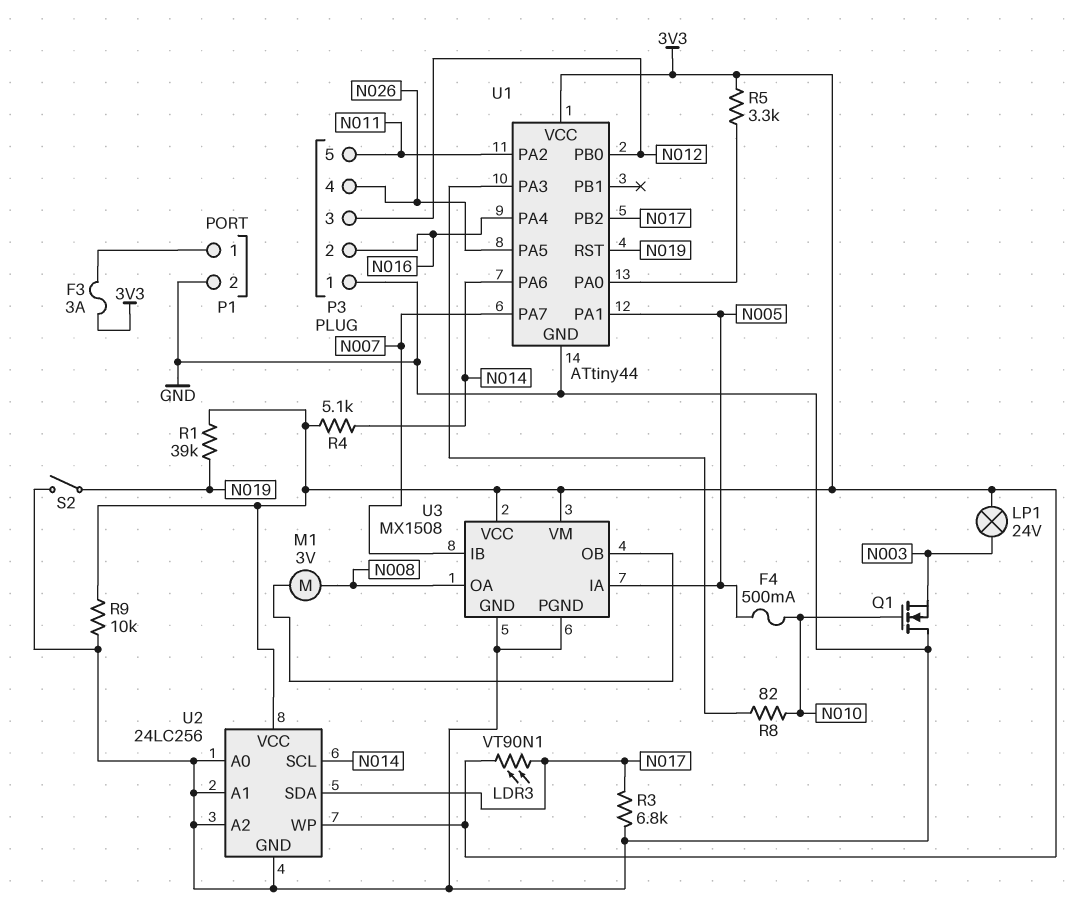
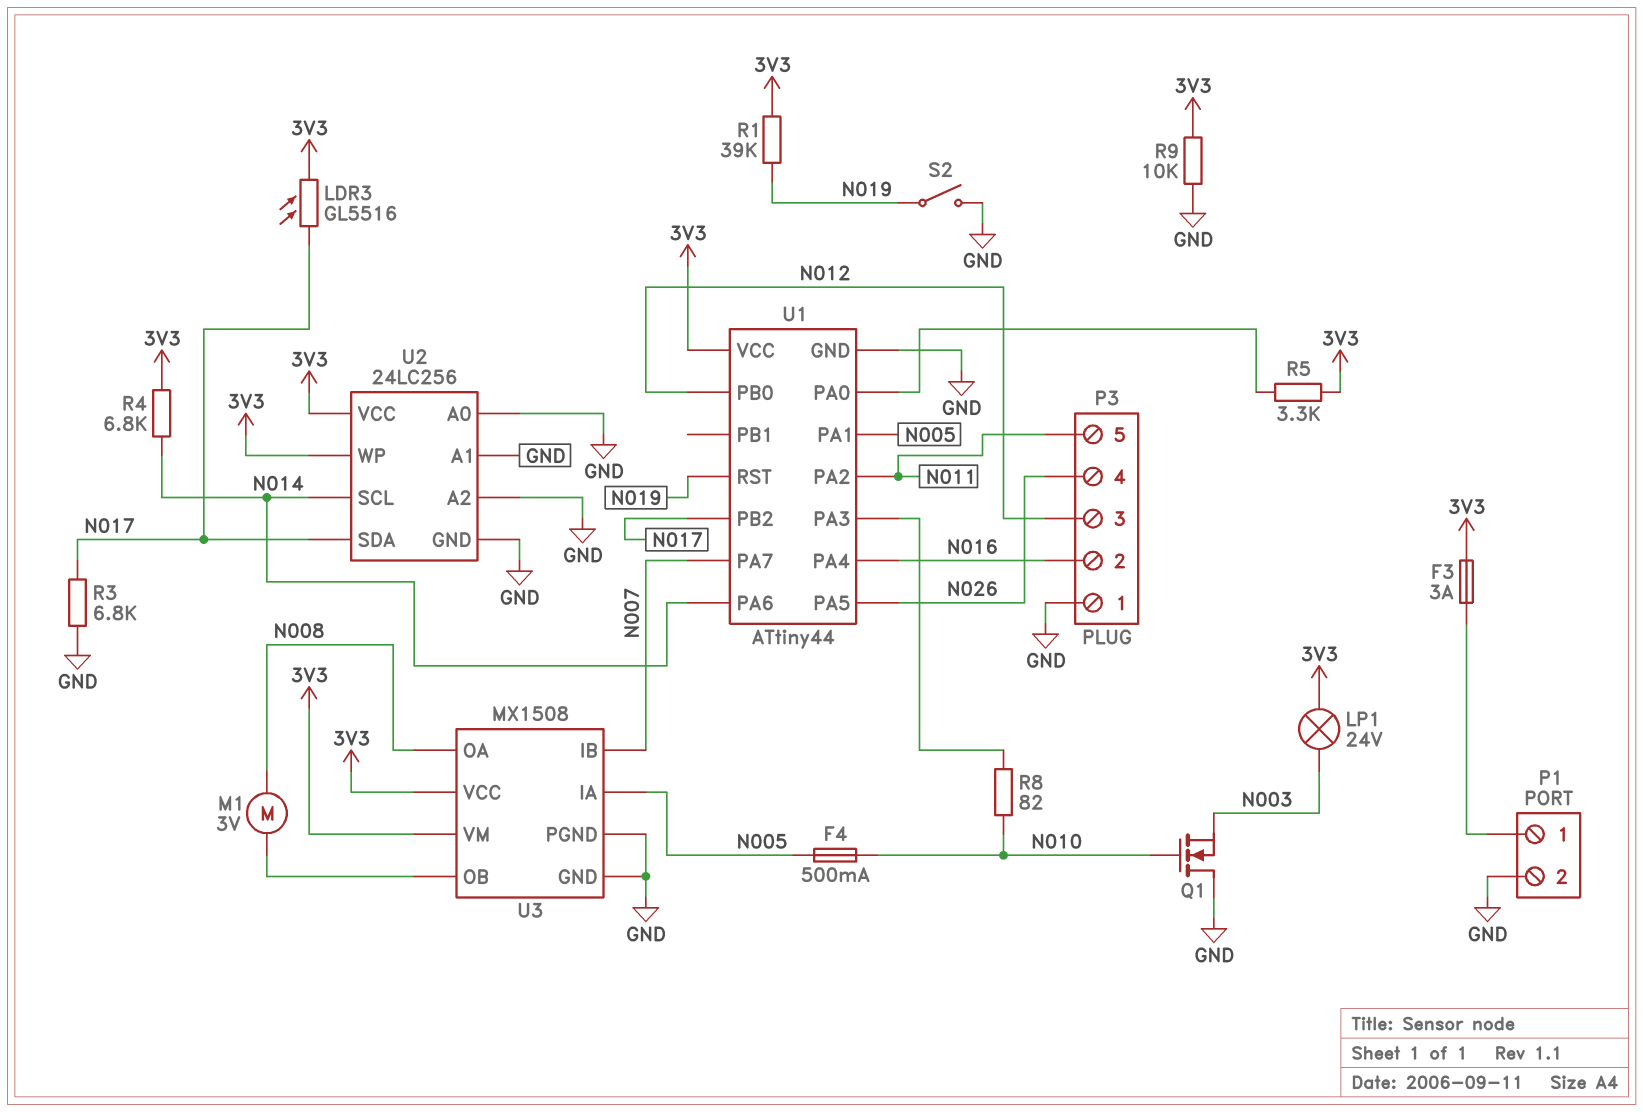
LDR3: VT90N1 (3V3, N017) -> GL5516 (3V3, N017)
R4: 5.1k (3V3, N014) -> 6.8k (3V3, N014)

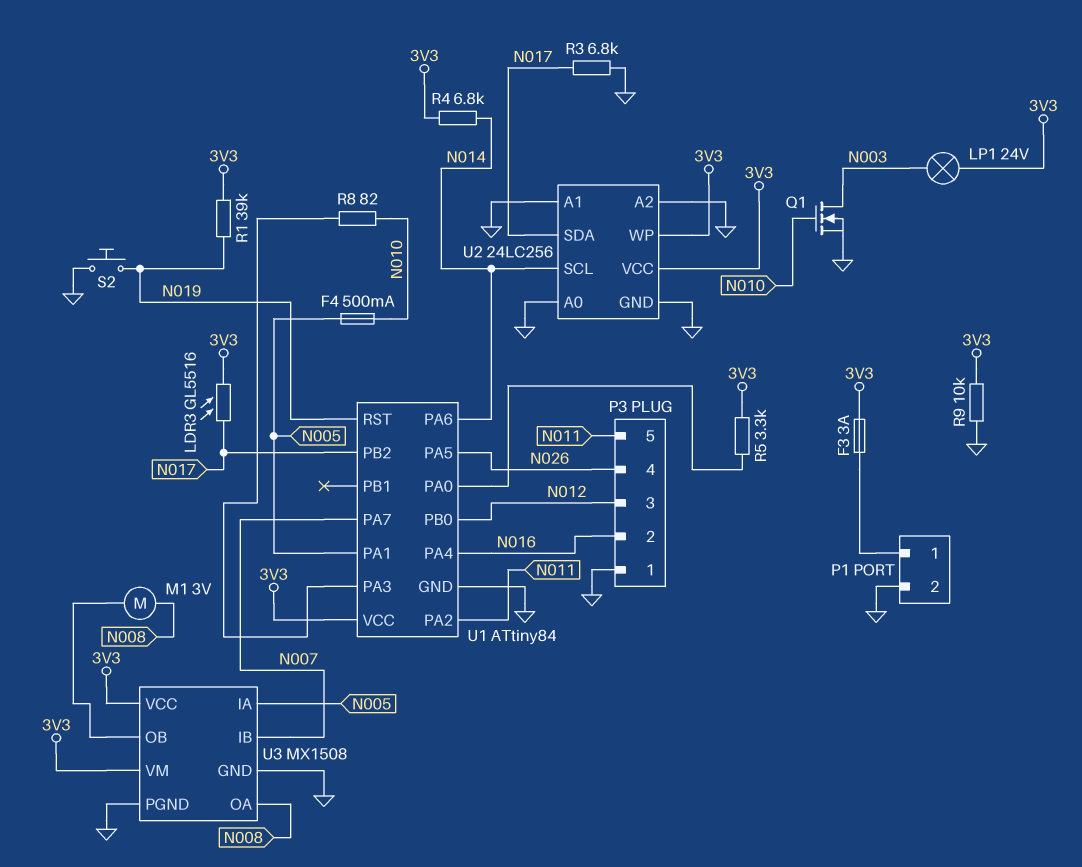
Q1: NMOS (G N010, D GND, S N003) -> NMOS (G N010, D N003, S GND)
S2: switch (GND, N019) -> button (GND, N019)
U1: ATtiny44 -> ATtiny84

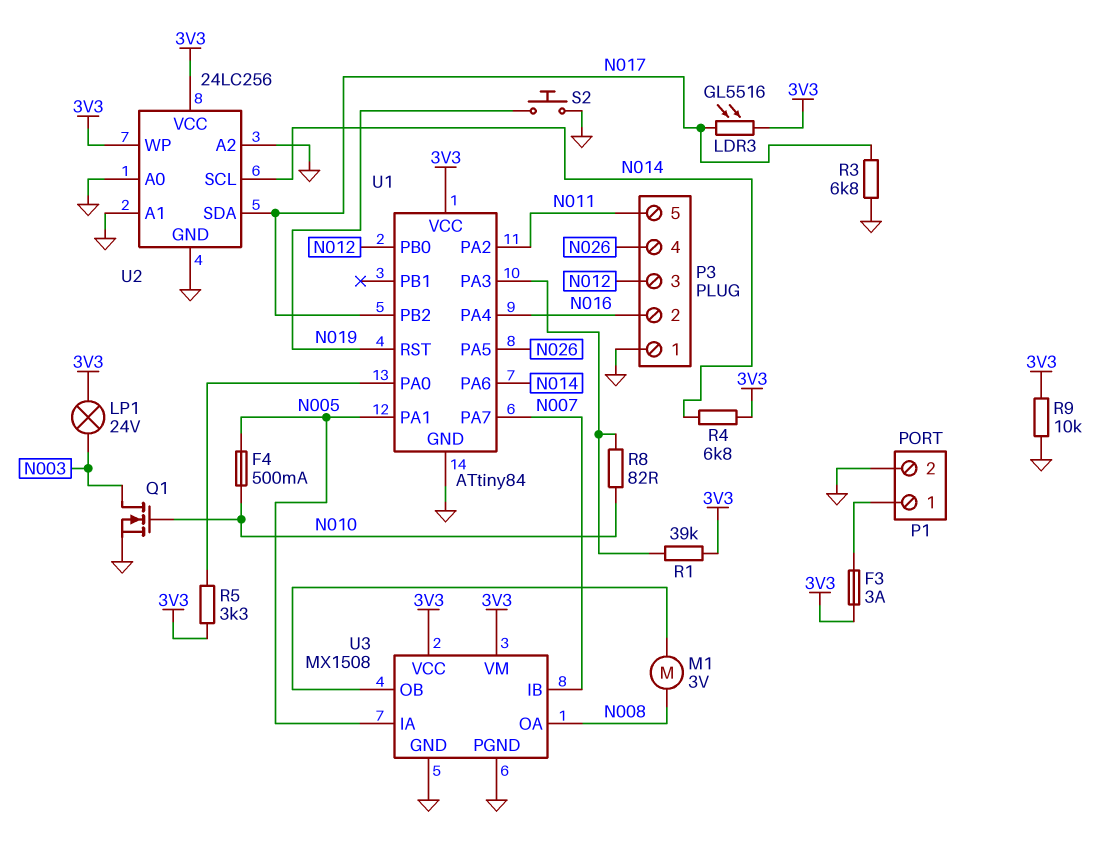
R1: 39k (3V3, N019) -> 39k (3V3, U1/PA3)

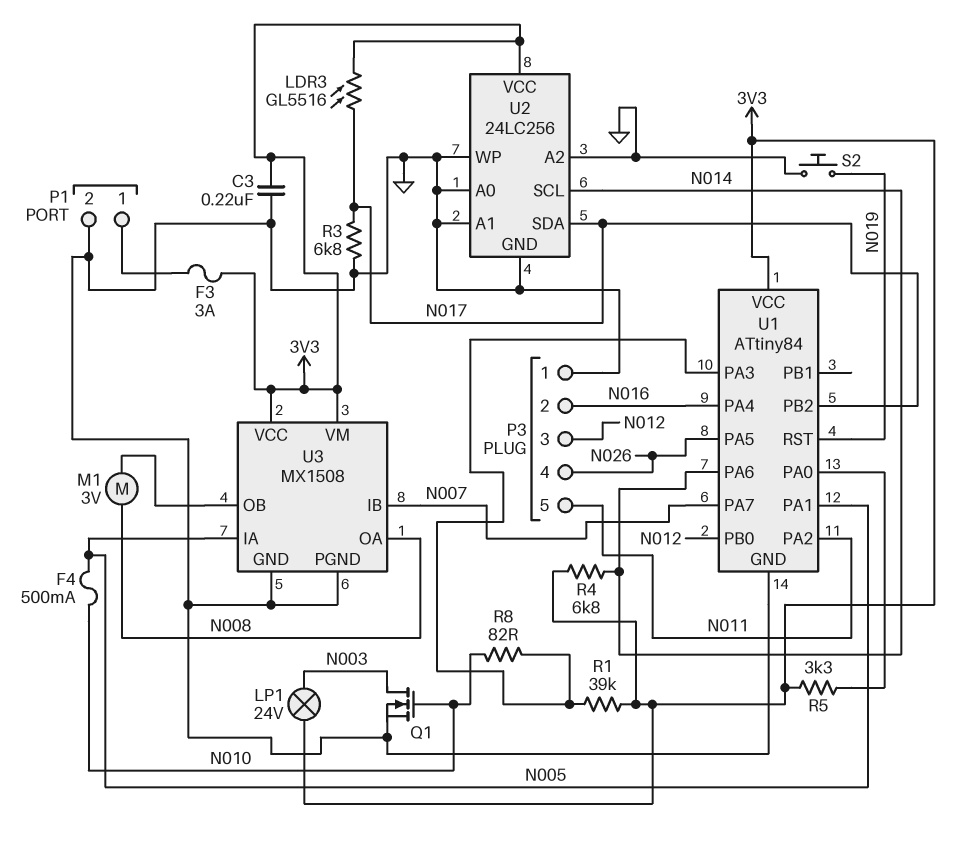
C3: none -> 220nF (3V3, GND)
R9: 10k (3V3, GND) -> none
U2 pin WP: 3V3 -> GND

